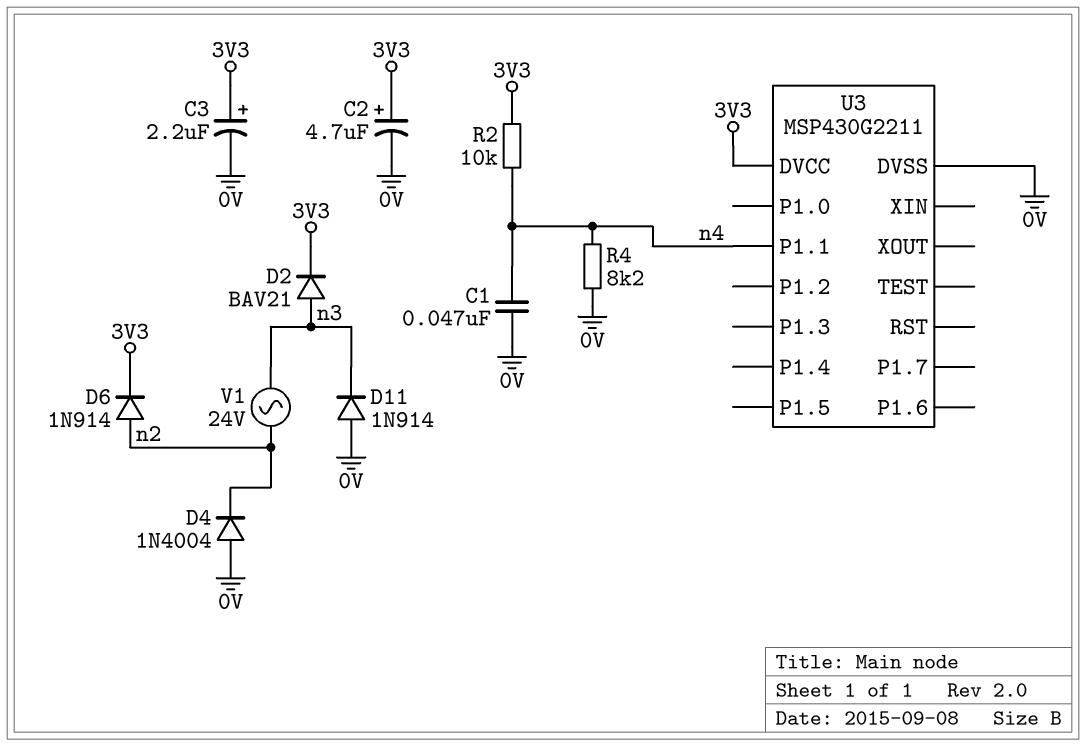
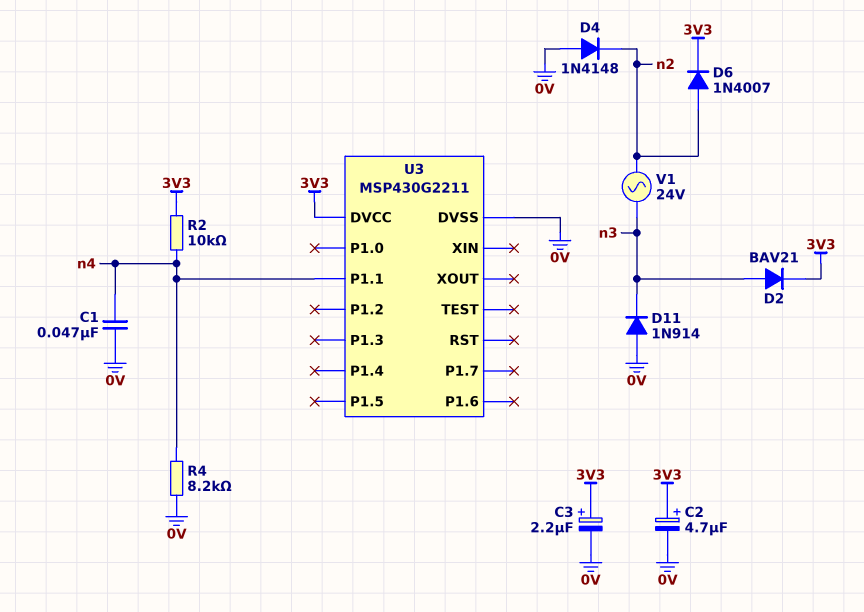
D4: diode 1N4004 (A 0V, K n2) -> diode 1N4148 (A 0V, K n2)
D6: diode 1N914 (A n2, K 3V3) -> diode 1N4007 (A n2, K 3V3)

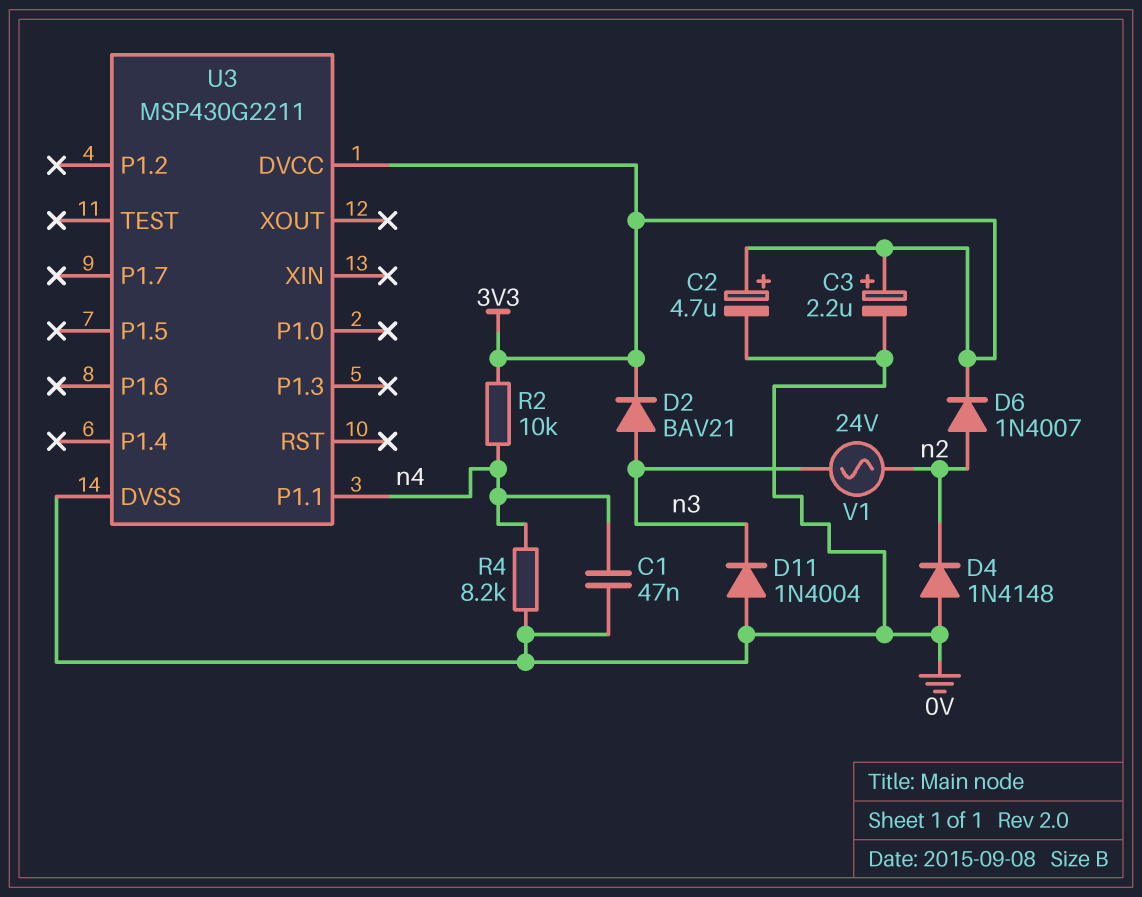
D11: diode 1N914 (A 0V, K n3) -> diode 1N4004 (A 0V, K n3)

